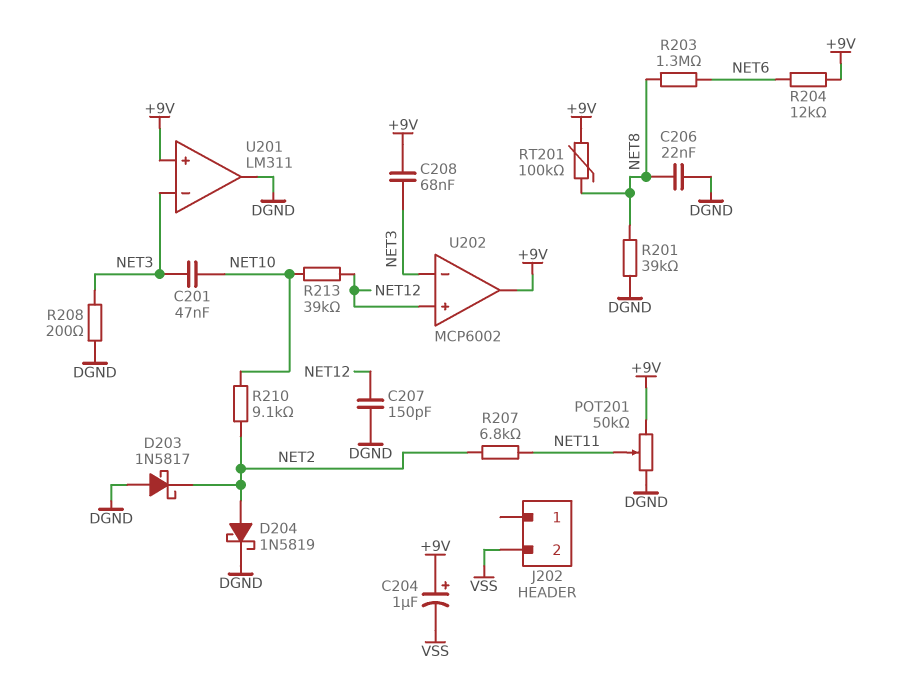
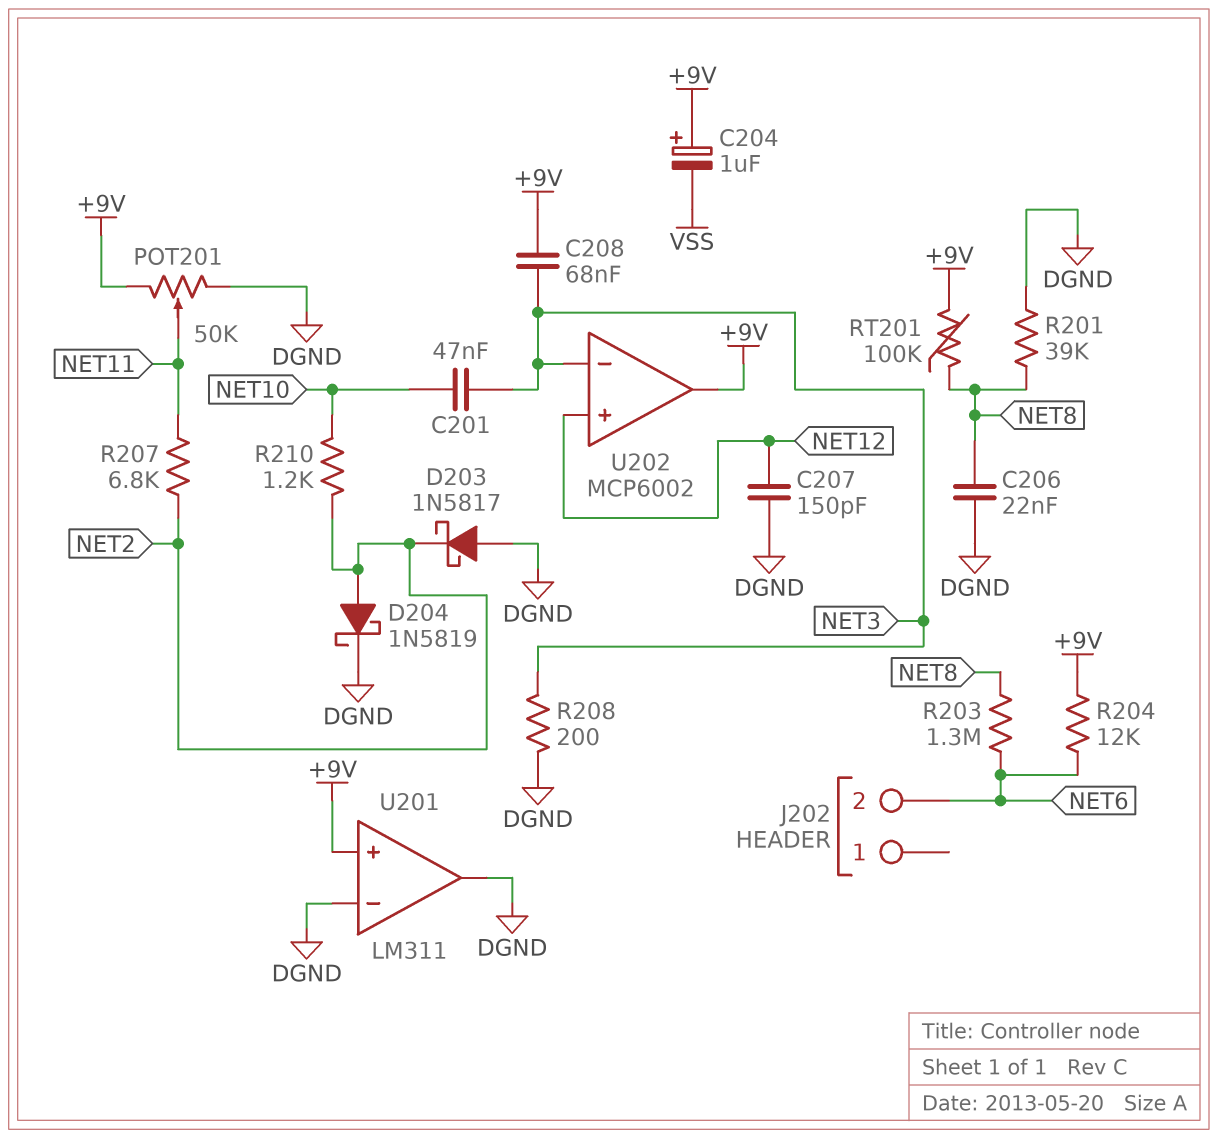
J202 pin 2: VSS -> NET6
R210: 9.1k (NET2, NET10) -> 1.2k (NET2, NET10)
R213: 39k (NET10, NET12) -> none
U201 pin in-: NET3 -> DGND

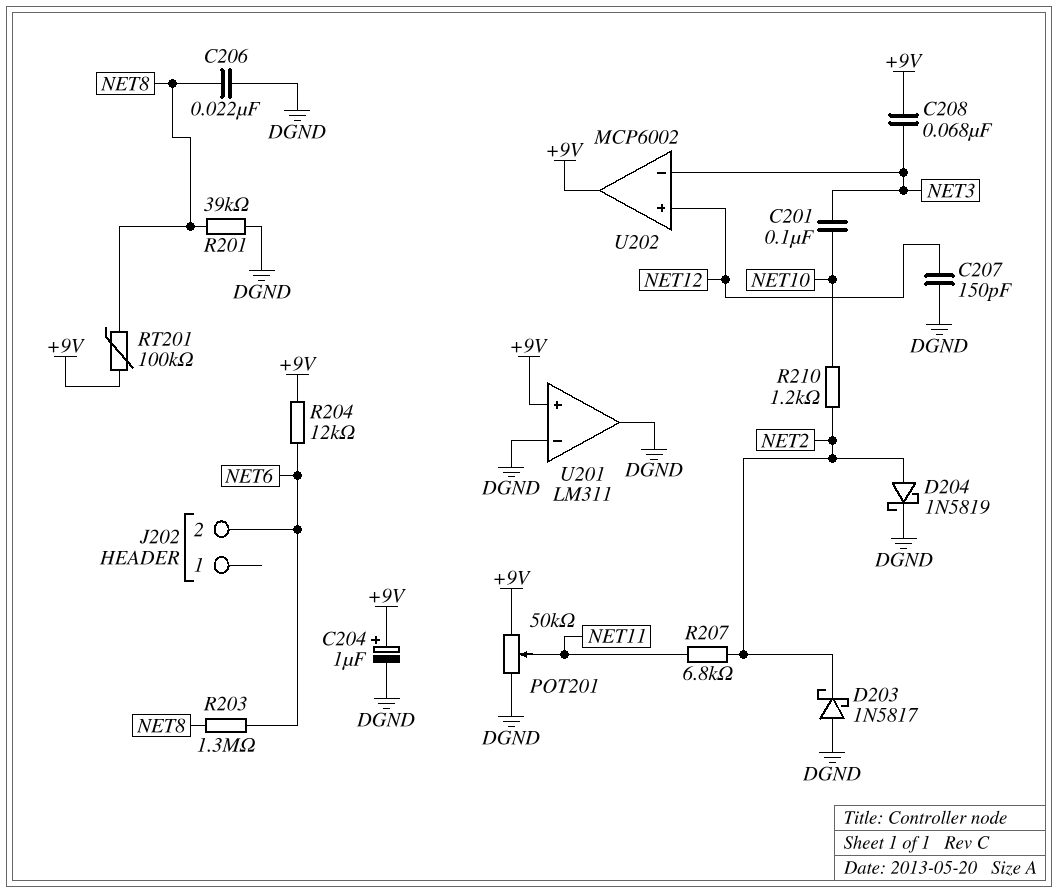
C201: 47nF (NET3, NET10) -> 100nF (NET3, NET10)
C204: 1uF (plus +9V, minus VSS) -> 1uF (plus +9V, minus DGND)
R208: 200 (DGND, NET3) -> none

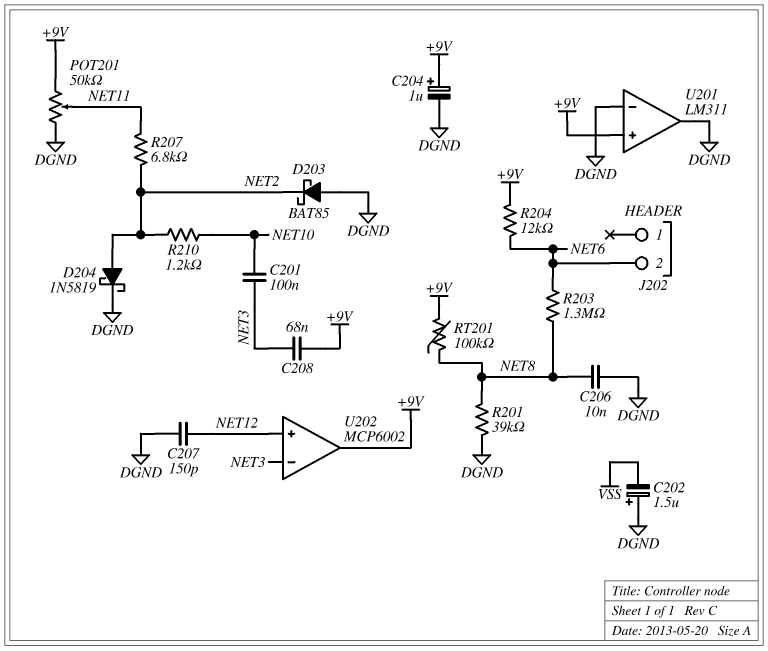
C202: none -> 1.5uF (plus DGND, minus VSS)
C206: 22nF (DGND, NET8) -> 10nF (DGND, NET8)
D203: schottky 1N5817 (A DGND, K NET2) -> schottky BAT85 (A DGND, K NET2)

